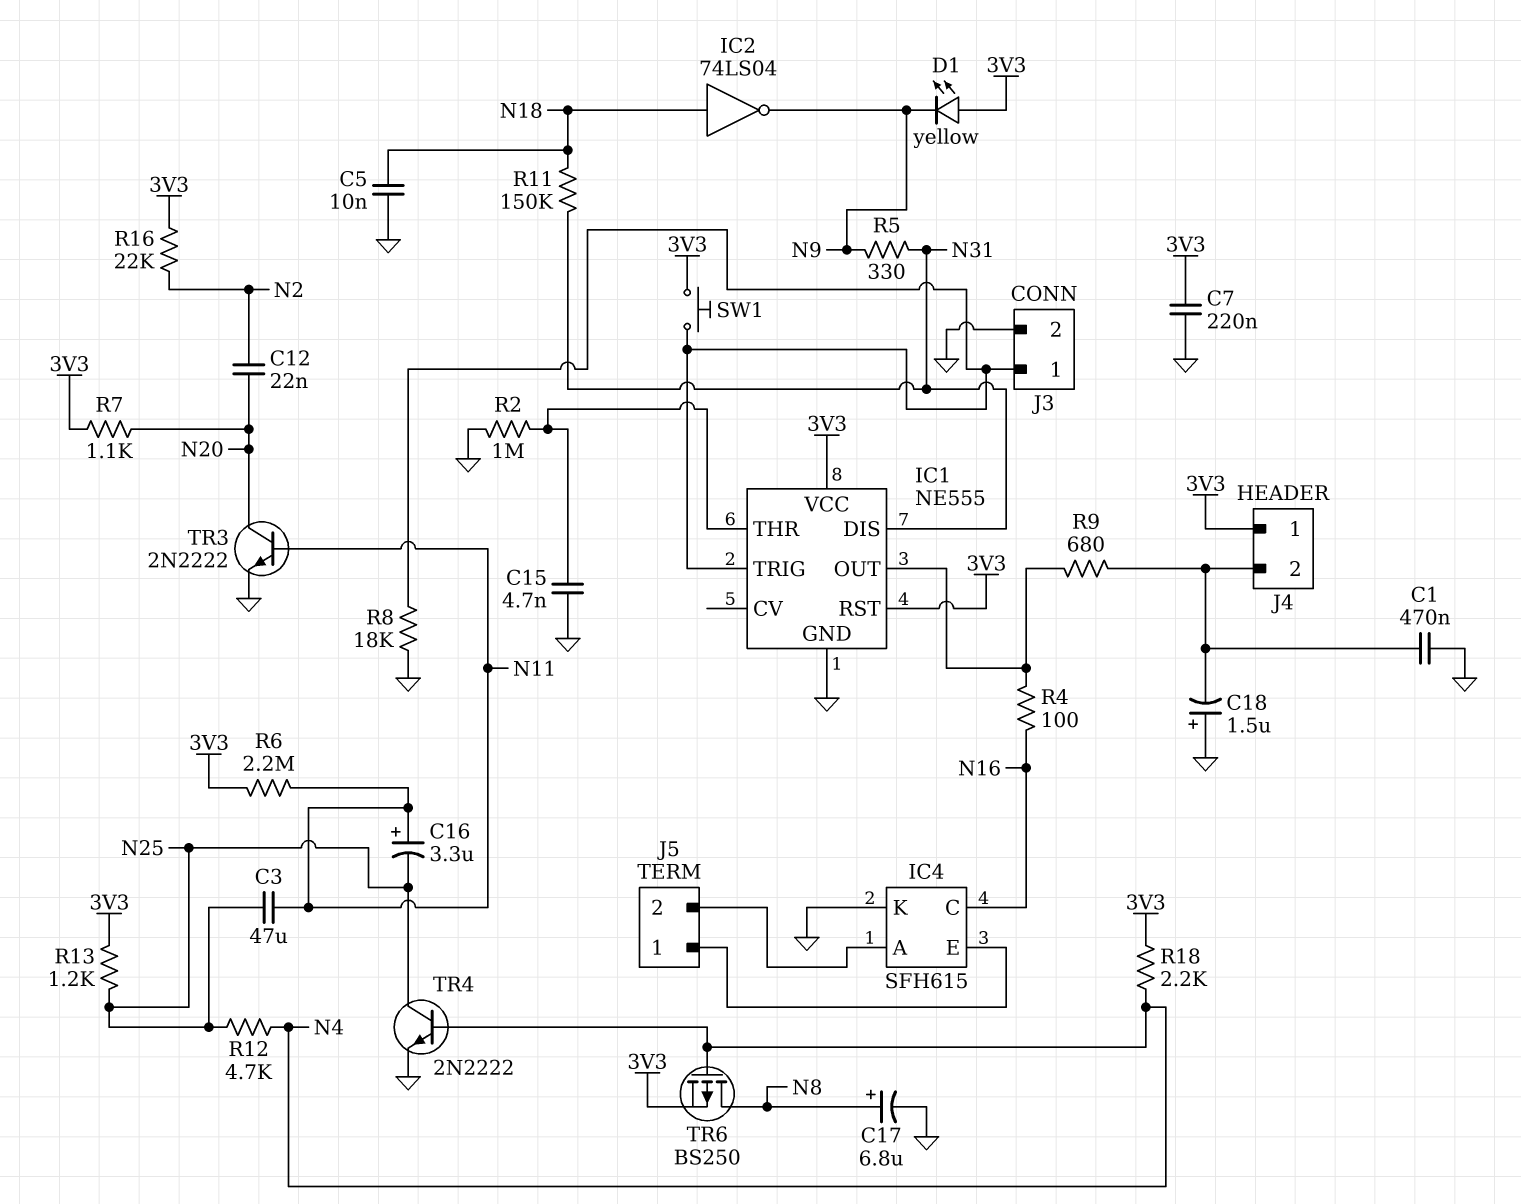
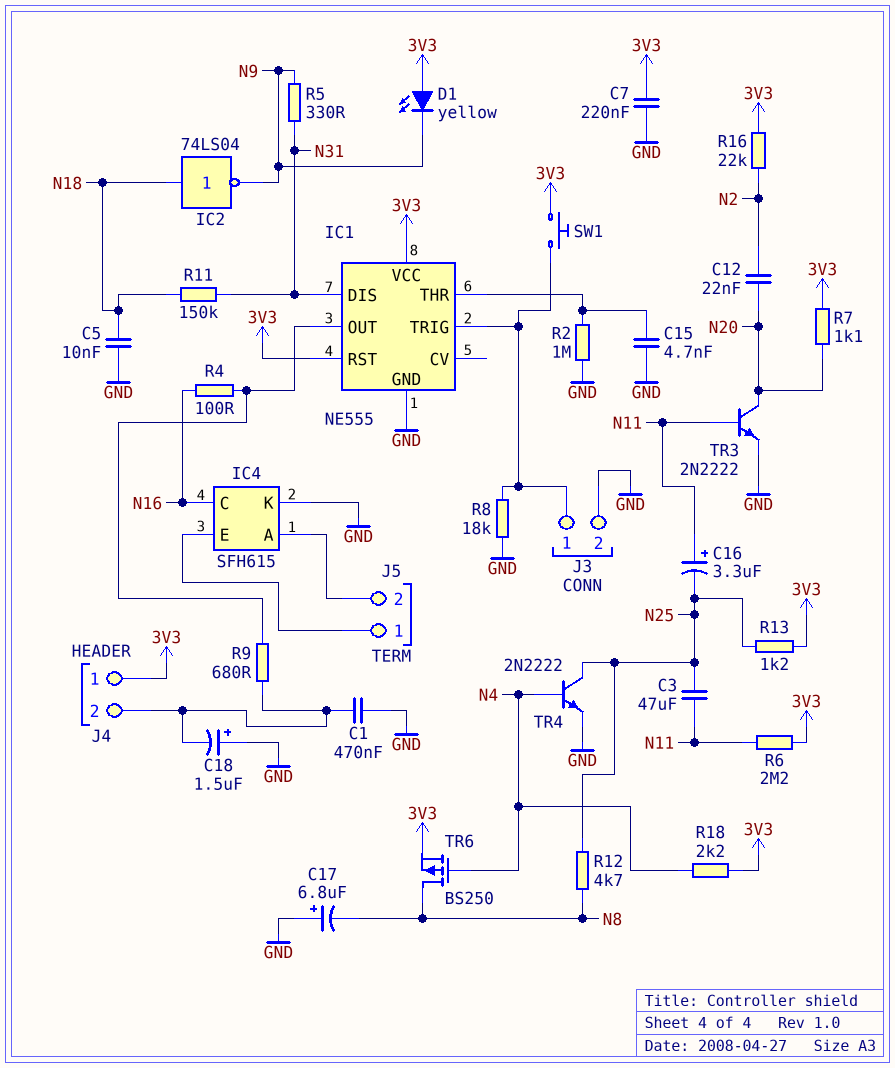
C17: 6.8uF (plus N8, minus GND) -> 6.8uF (plus GND, minus N8)
R12: 4.7k (N4, N25) -> 4.7k (N8, N25)

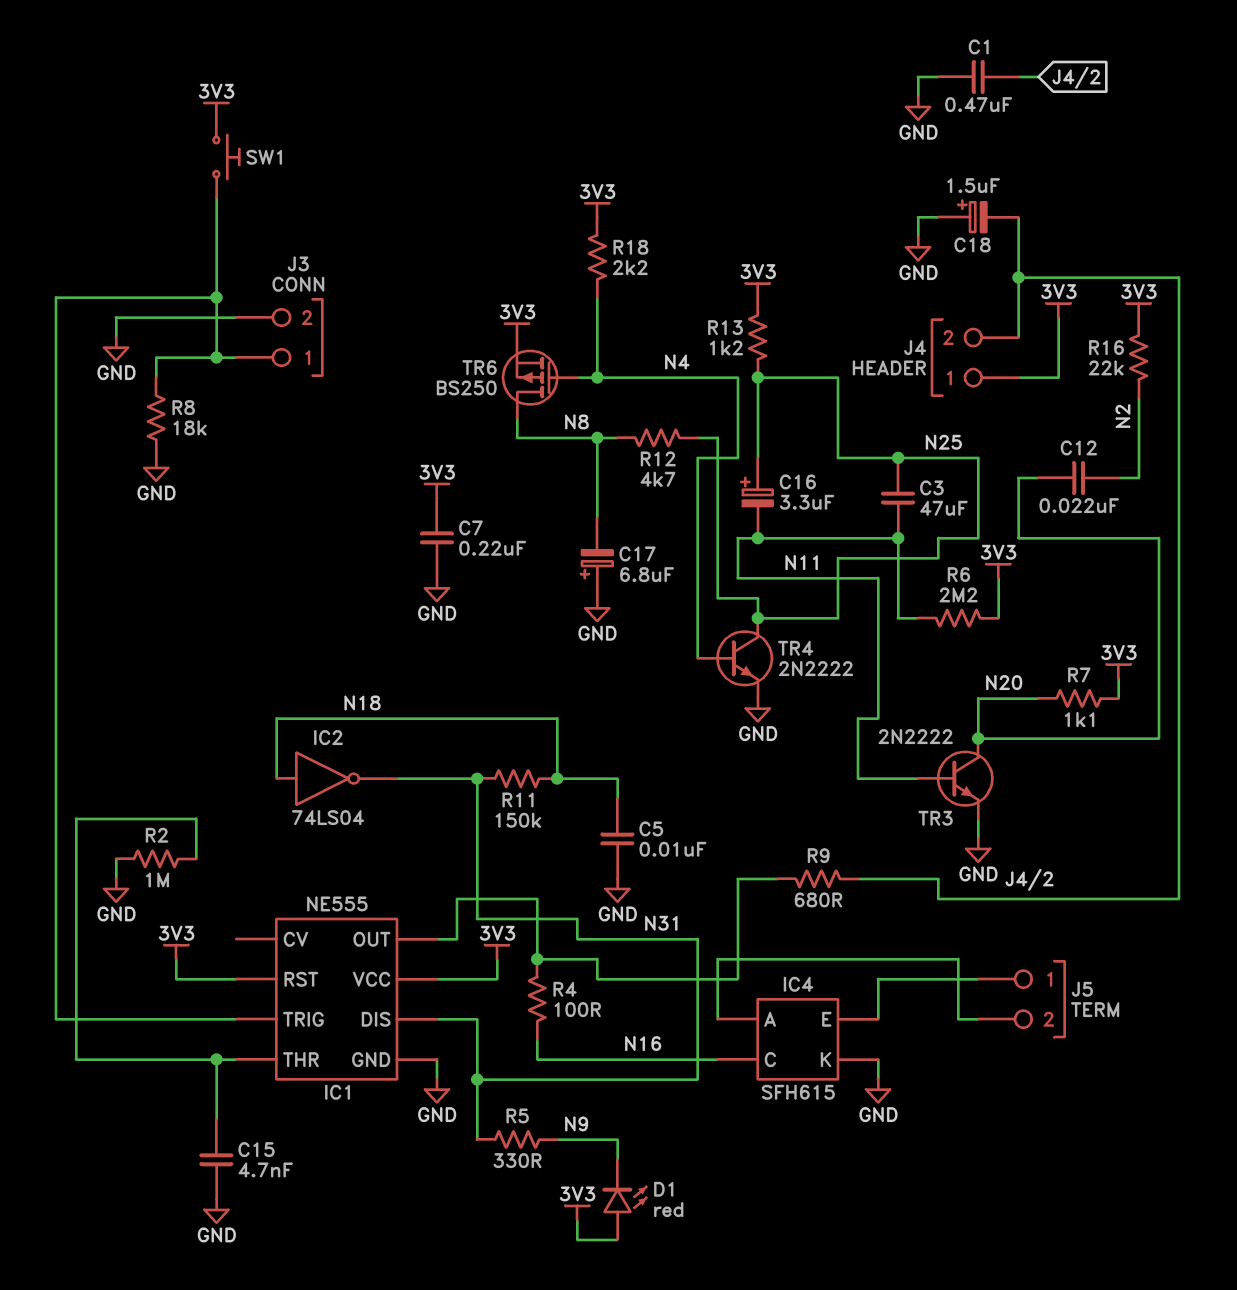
C16: 3.3uF (plus N11, minus N25) -> 3.3uF (plus N25, minus N11)
D1: LED yellow (A 3V3, K N9) -> LED red (A 3V3, K N9)
IC2: NOT 74LS04 (in N18, out N9) -> NOT 74LS04 (in N18, out N31)

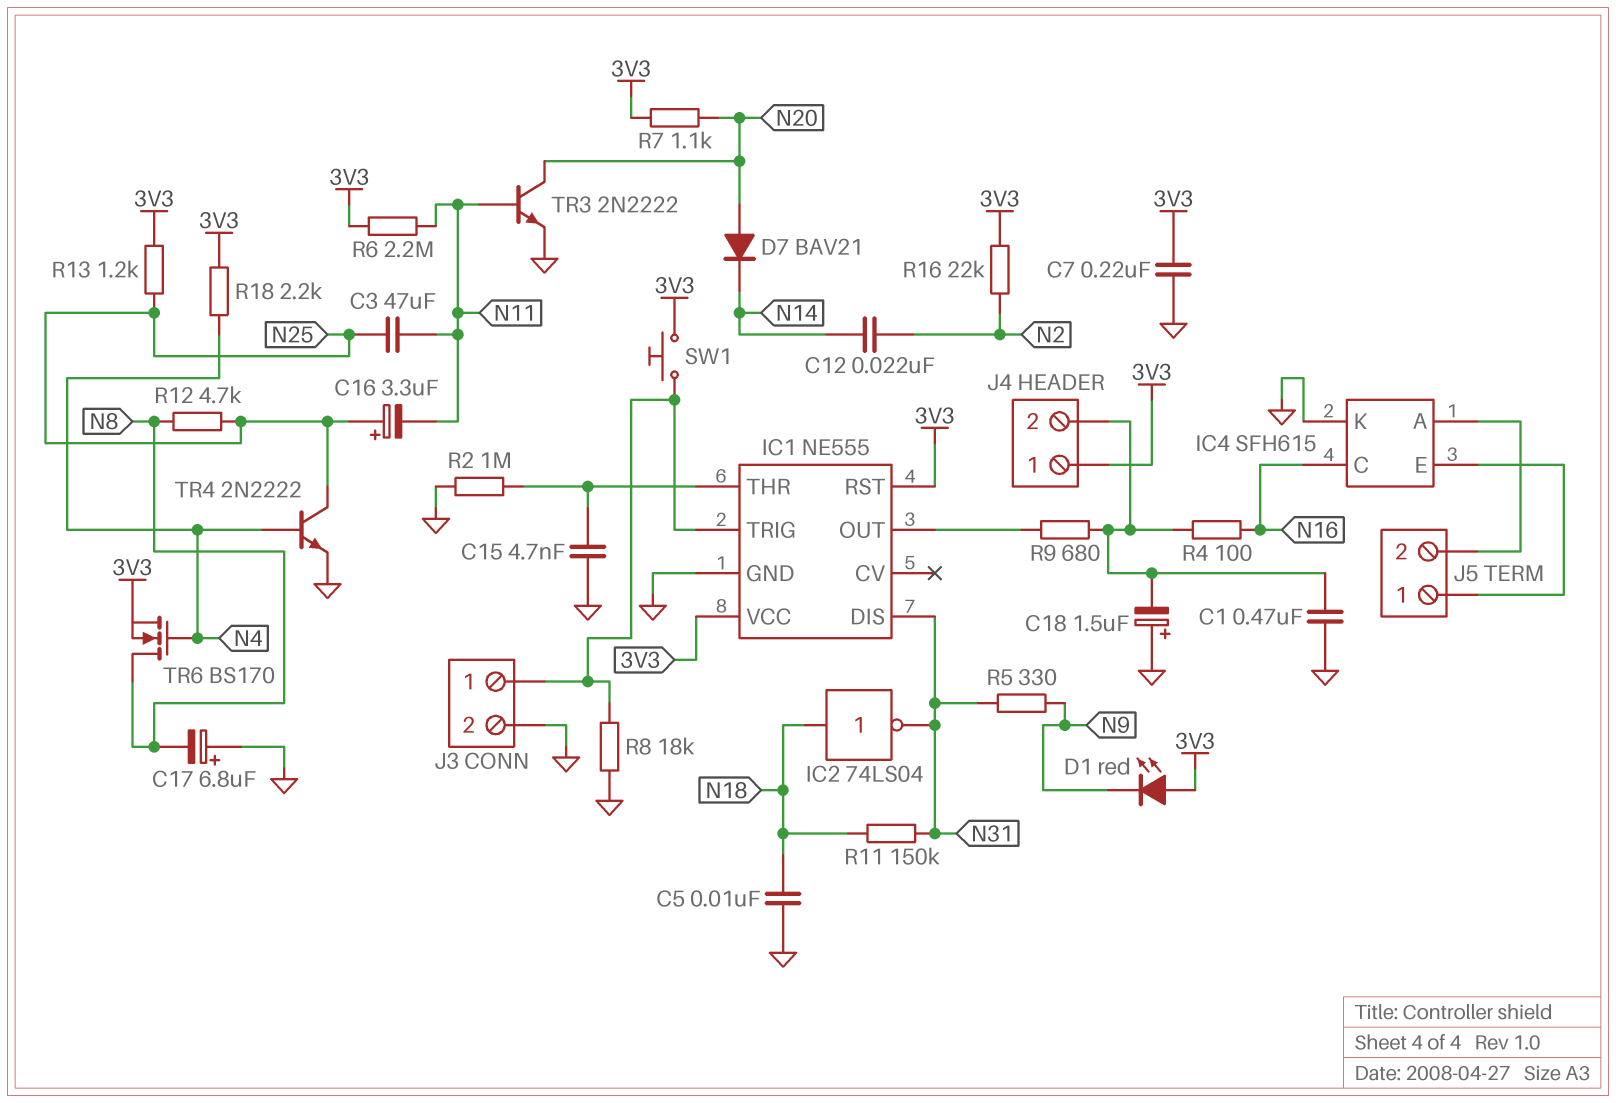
C12: 22nF (N2, N20) -> 22nF (N2, N14)
D7: none -> diode BAV21 (A N20, K N14)
R4: 100 (IC1/OUT, N16) -> 100 (J4/2, N16)
TR6: PMOS BS250 (G N4, D N8, S 3V3) -> NMOS BS170 (G N4, D N8, S 3V3)

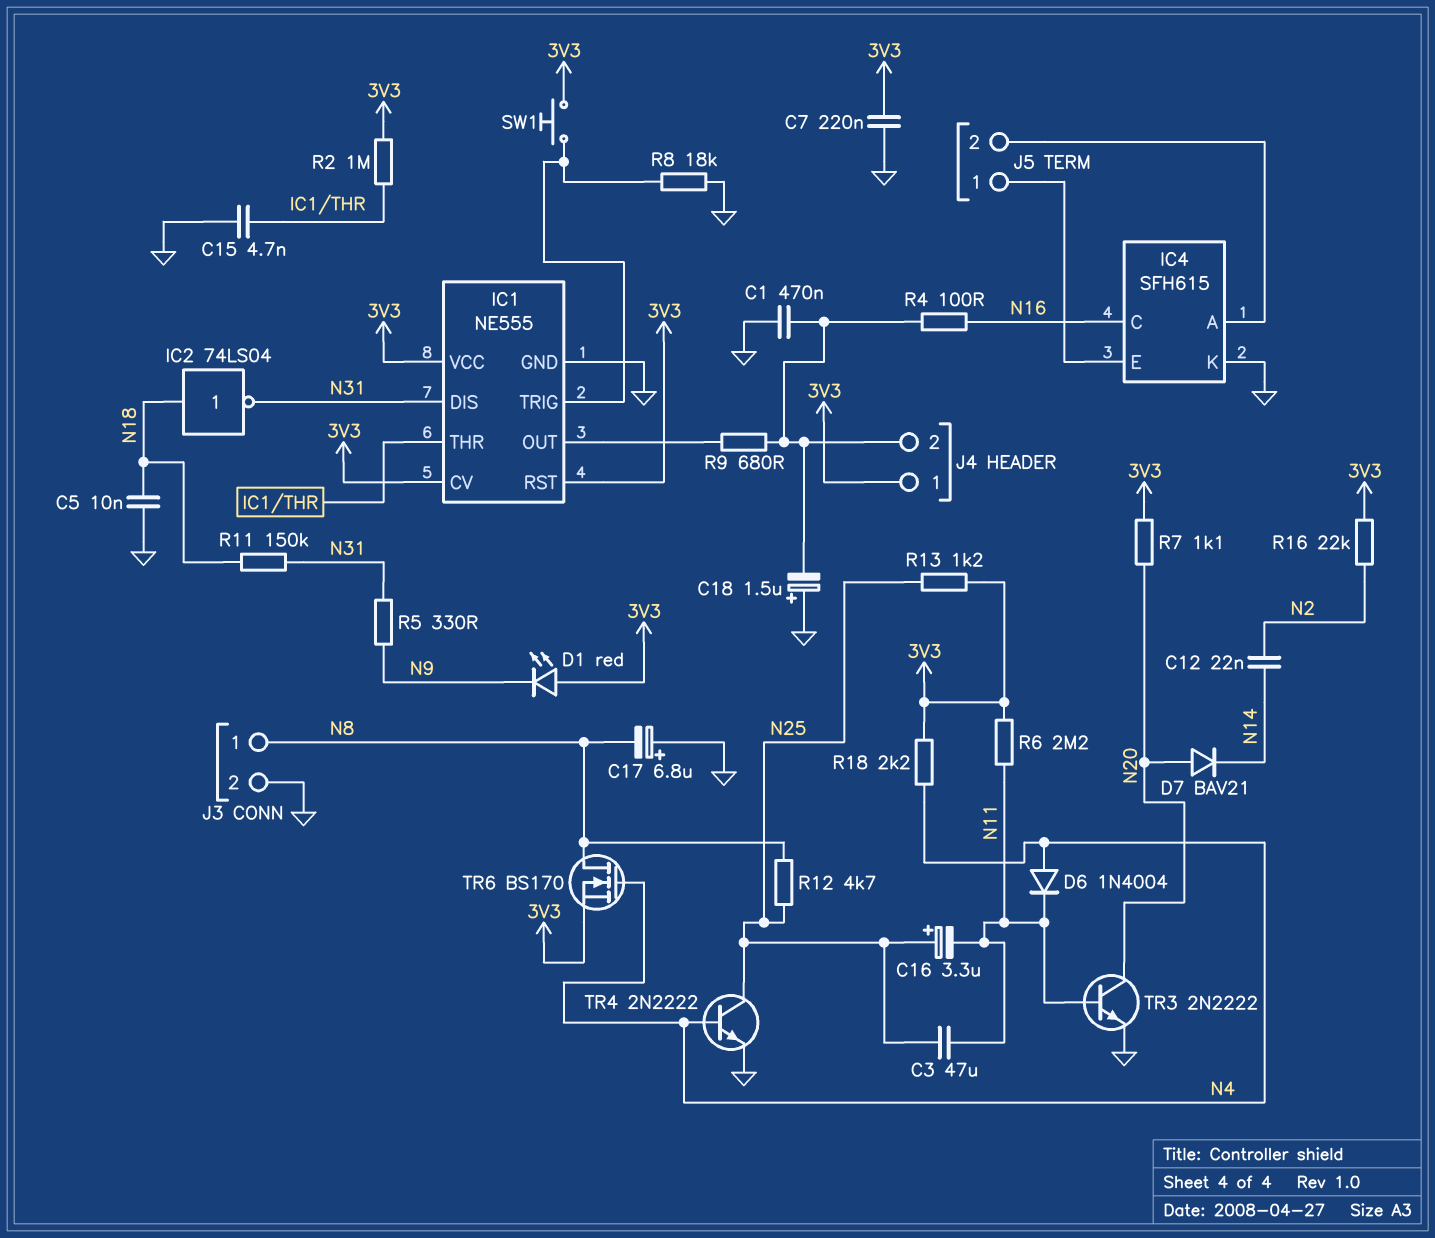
D6: none -> diode 1N4004 (A N4, K N11)
IC1 pin CV: none -> 3V3
J3 pin 1: IC1/TRIG -> N8
R2: 1M (GND, IC1/THR) -> 1M (3V3, IC1/THR)

